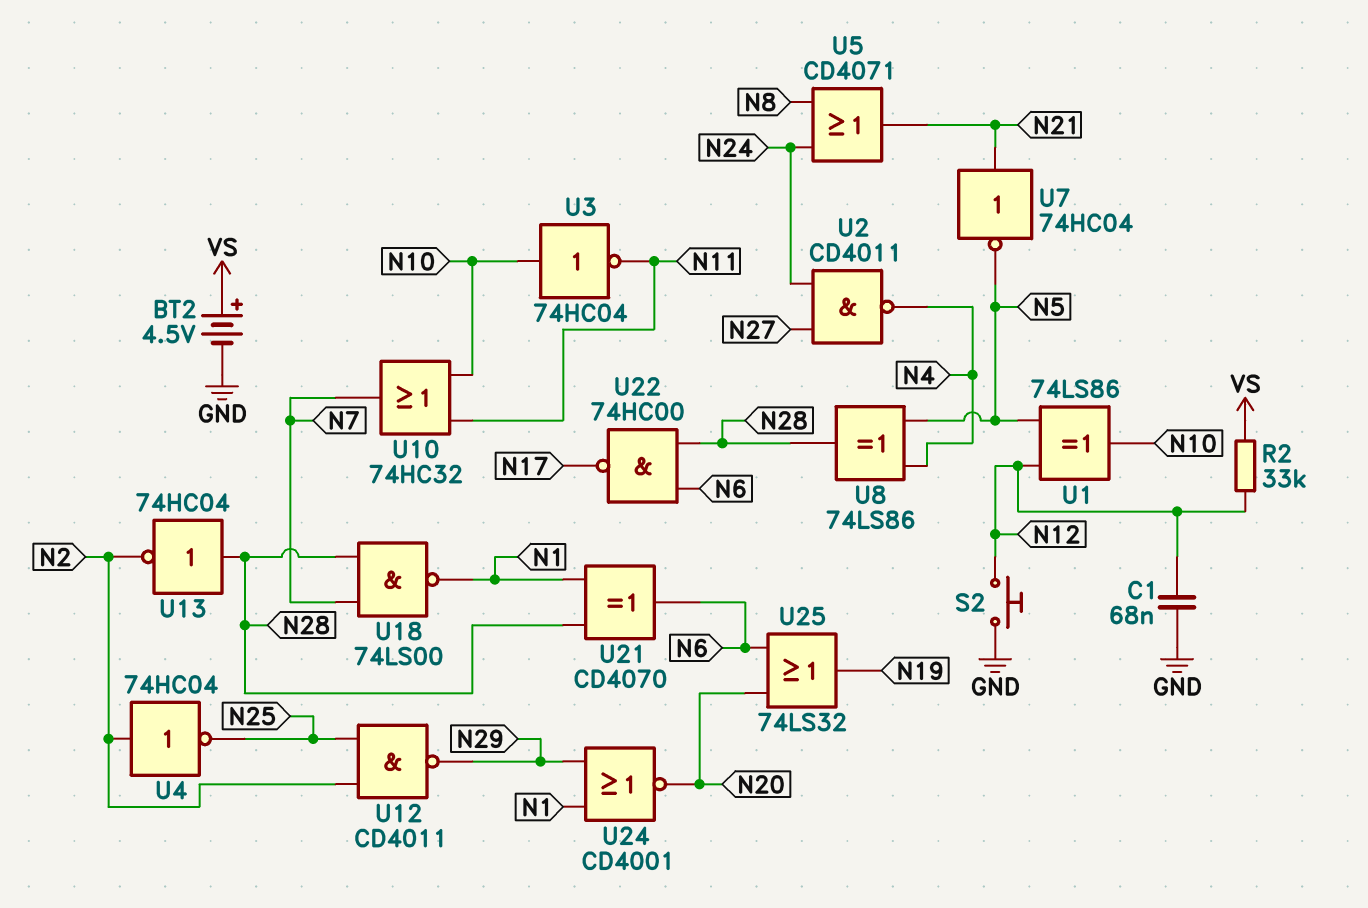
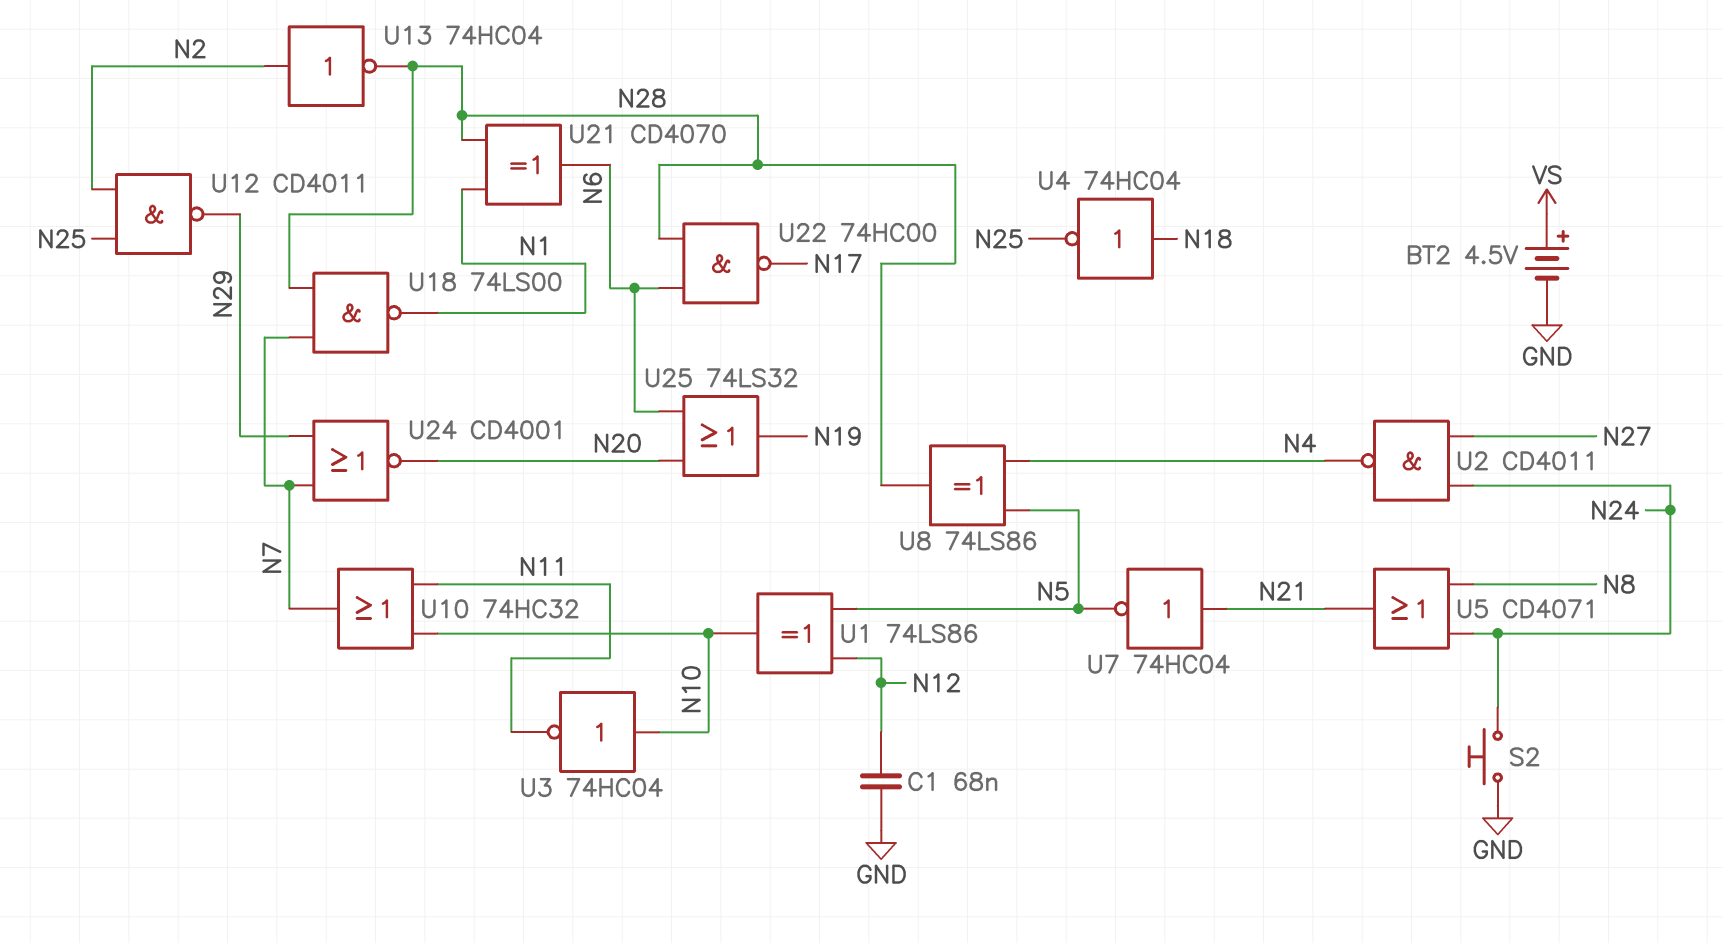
R2: 33k (N12, VS) -> none
S2: button (GND, N12) -> button (GND, N24)
U4: NOT 74HC04 (in N2, out N25) -> NOT 74HC04 (in N18, out N25)
U13: NOT 74HC04 (in N28, out N2) -> NOT 74HC04 (in N2, out N28)
U24: NOR CD4001 (in N1, in N29, out N20) -> NOR CD4001 (in N7, in N29, out N20)

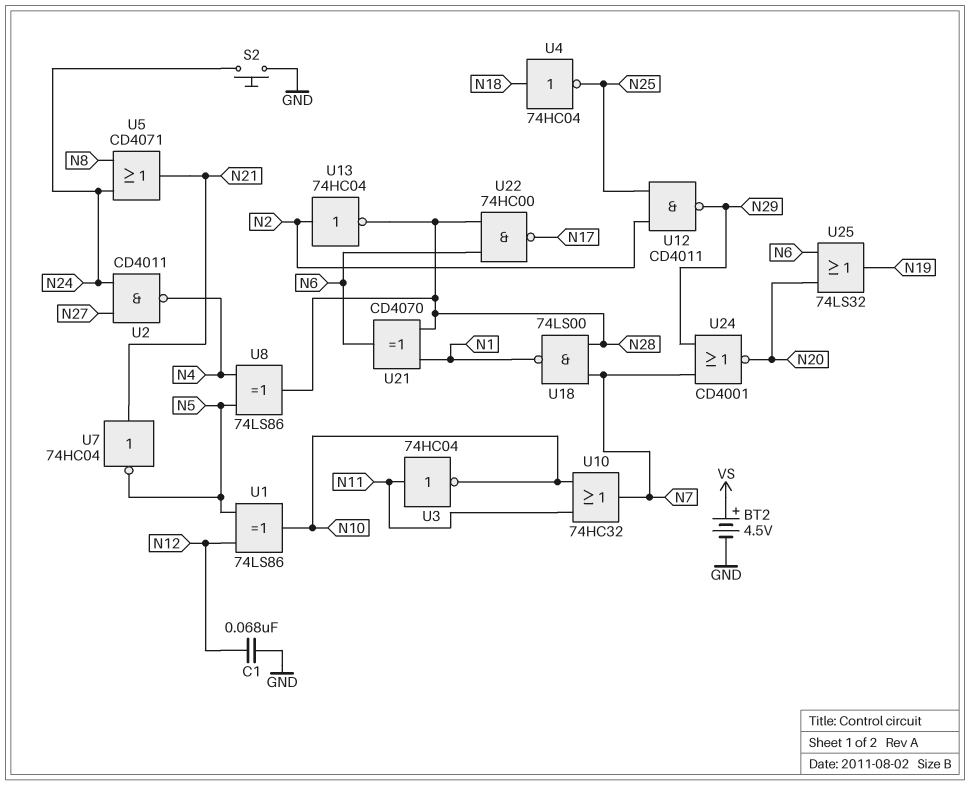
U3: NOT 74HC04 (in N10, out N11) -> NOT 74HC04 (in N11, out N10)

